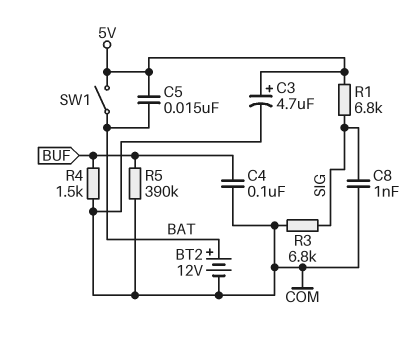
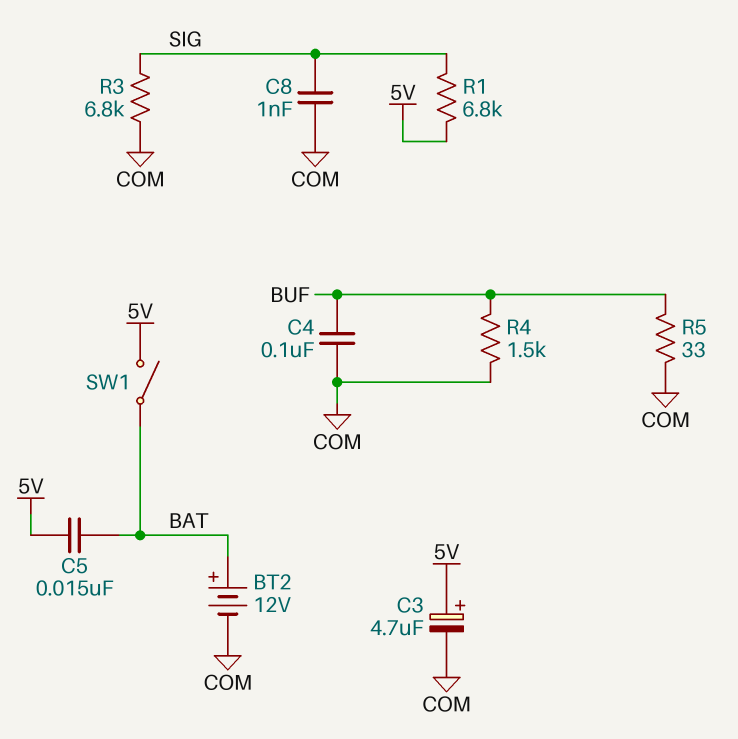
R5: 390k (BUF, COM) -> 33 (BUF, COM)

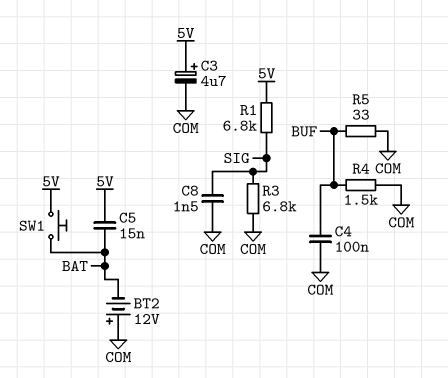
BT2: 12V (plus BAT, minus COM) -> 12V (plus COM, minus BAT)
C8: 1nF (COM, SIG) -> 1.5nF (COM, SIG)
SW1: switch (5V, BAT) -> button (5V, BAT)

